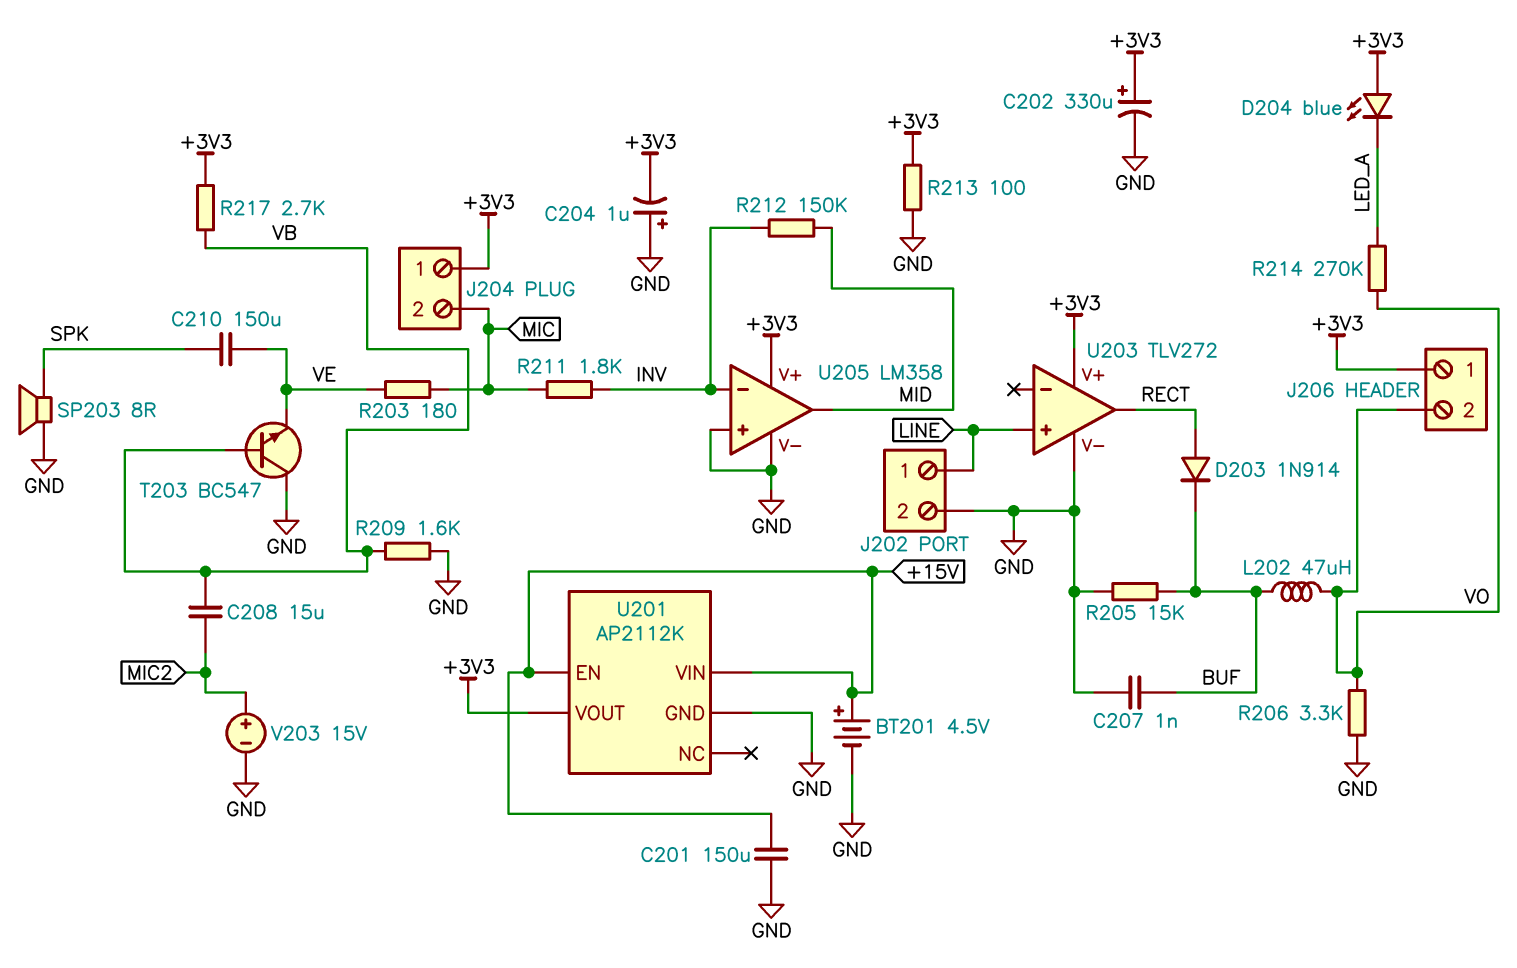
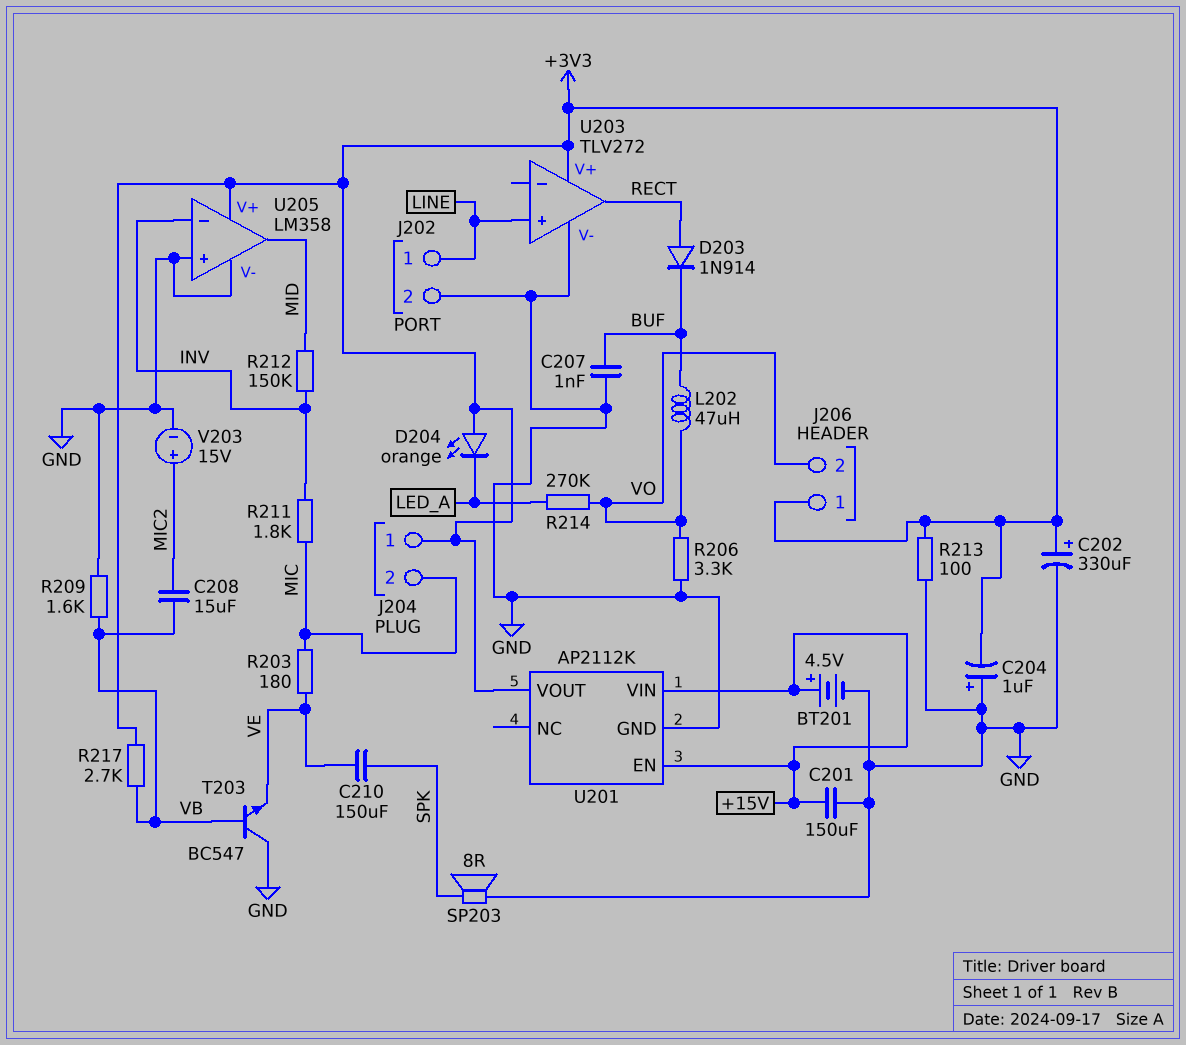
D204: LED blue (A +3V3, K LED_A) -> LED orange (A +3V3, K LED_A)
R205: 15k (BUF, GND) -> none

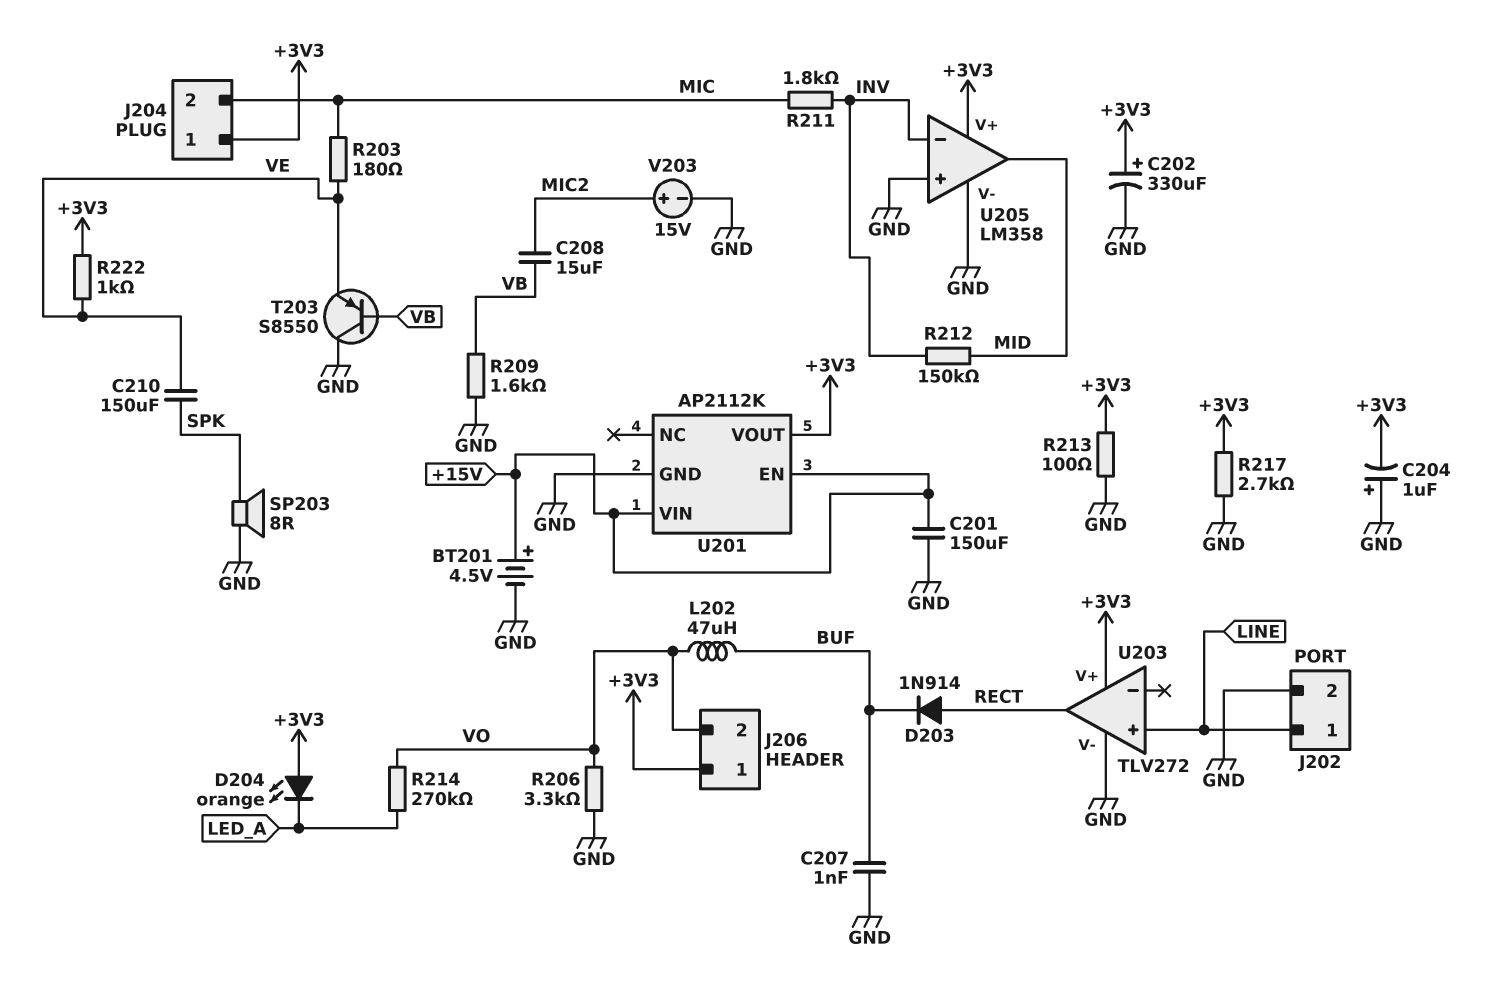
R217: 2.7k (+3V3, VB) -> 2.7k (+3V3, GND)
R222: none -> 1k (+3V3, VE)
T203: NPN BC547 (B VB, C GND, E VE) -> PNP S8550 (B VB, C GND, E VE)

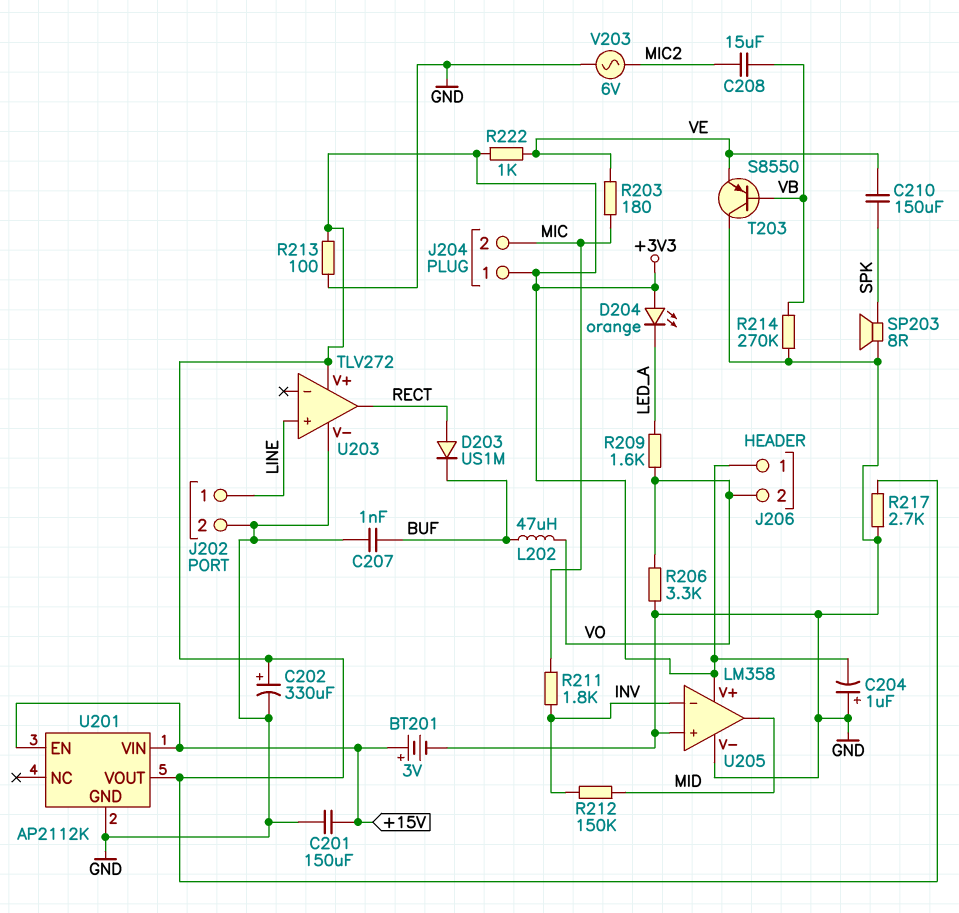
BT201: 4.5V (plus +15V, minus GND) -> 3V (plus +15V, minus GND)
D203: diode 1N914 (A RECT, K BUF) -> diode US1M (A RECT, K BUF)
R209: 1.6k (GND, VB) -> 1.6k (LED_A, VO)
R214: 270k (LED_A, VO) -> 270k (GND, VB)
V203: 15V (plus MIC2, minus GND) -> AC 6V (GND, MIC2)

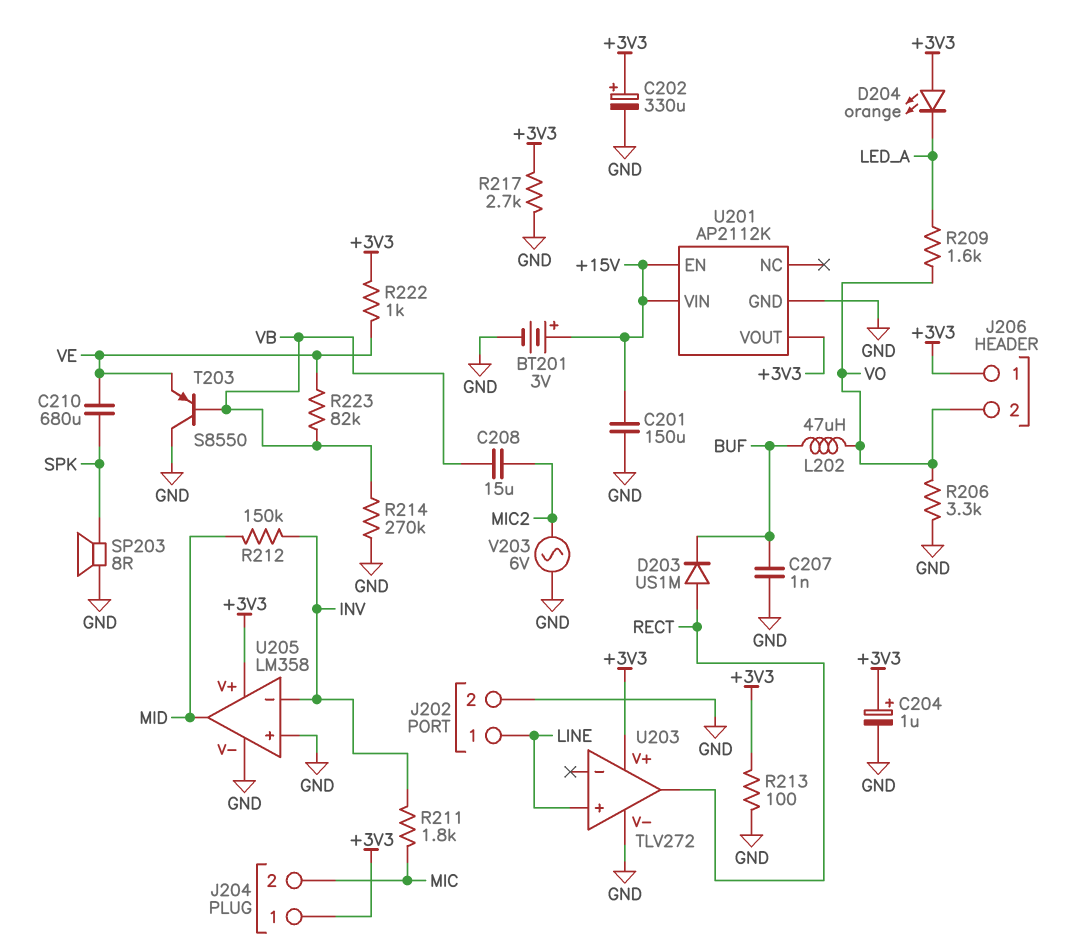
C204: 1uF (plus GND, minus +3V3) -> 1uF (plus +3V3, minus GND)
C210: 150uF (SPK, VE) -> 680uF (SPK, VE)
R203: 180 (MIC, VE) -> none
R223: none -> 82k (VB, VE)

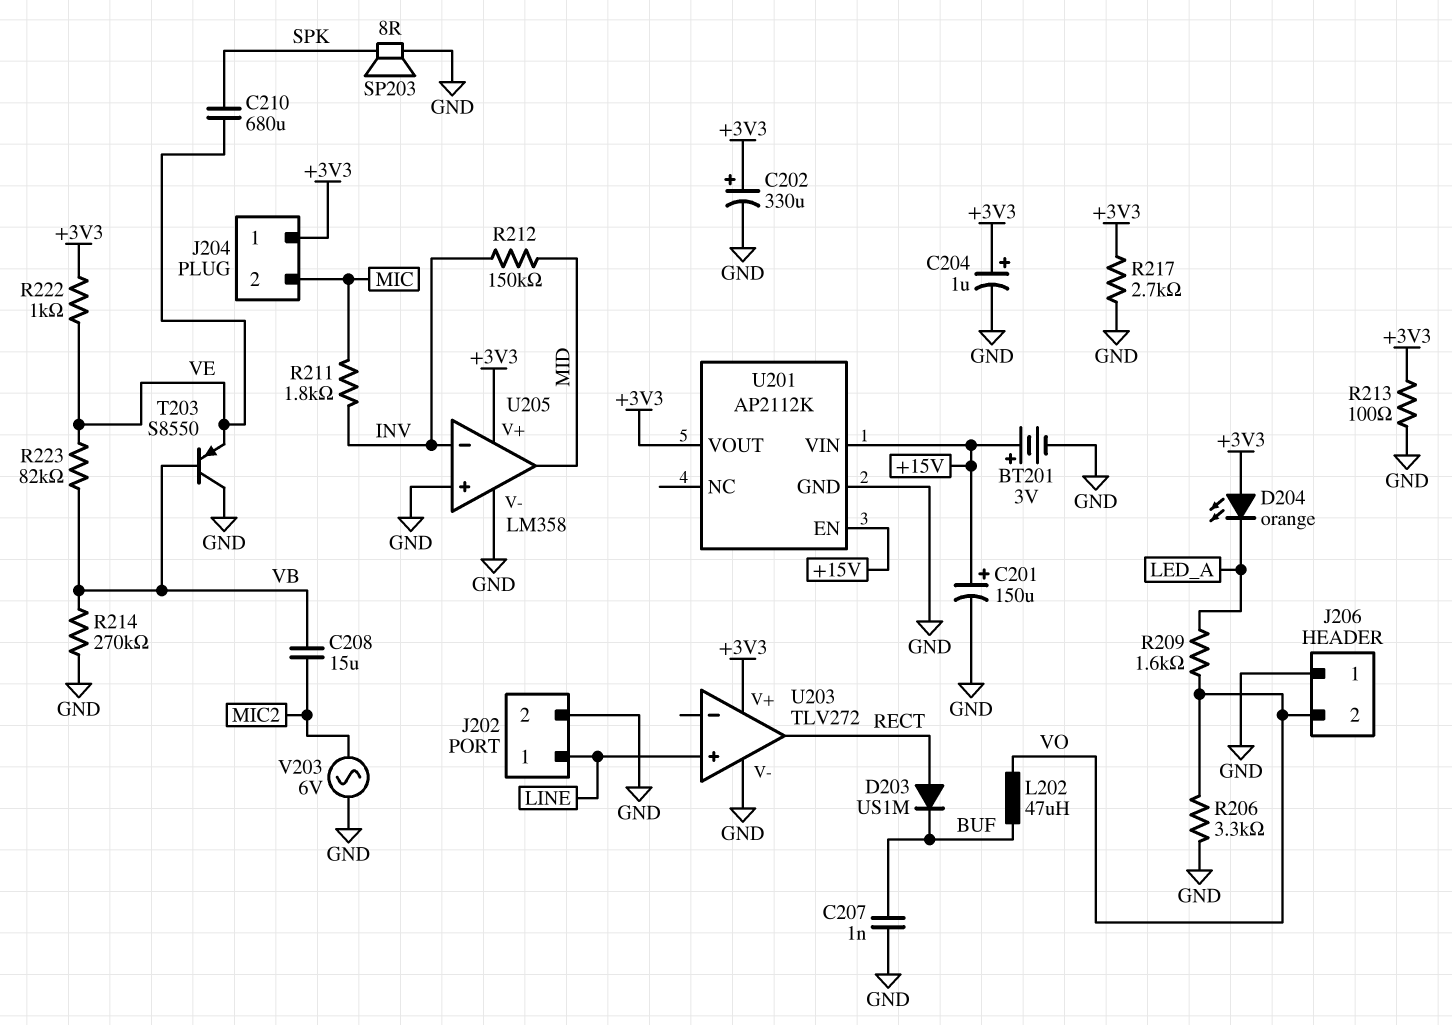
C201: 150uF (+15V, GND) -> 150uF (plus +15V, minus GND)
J206 pin 1: +3V3 -> GND

